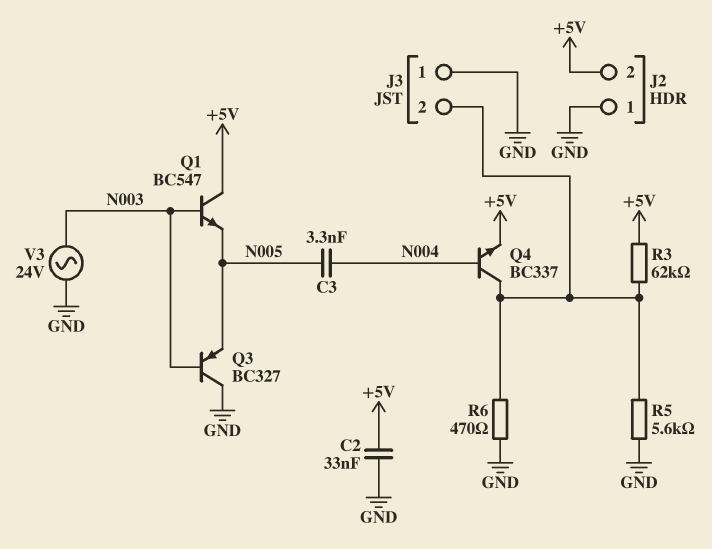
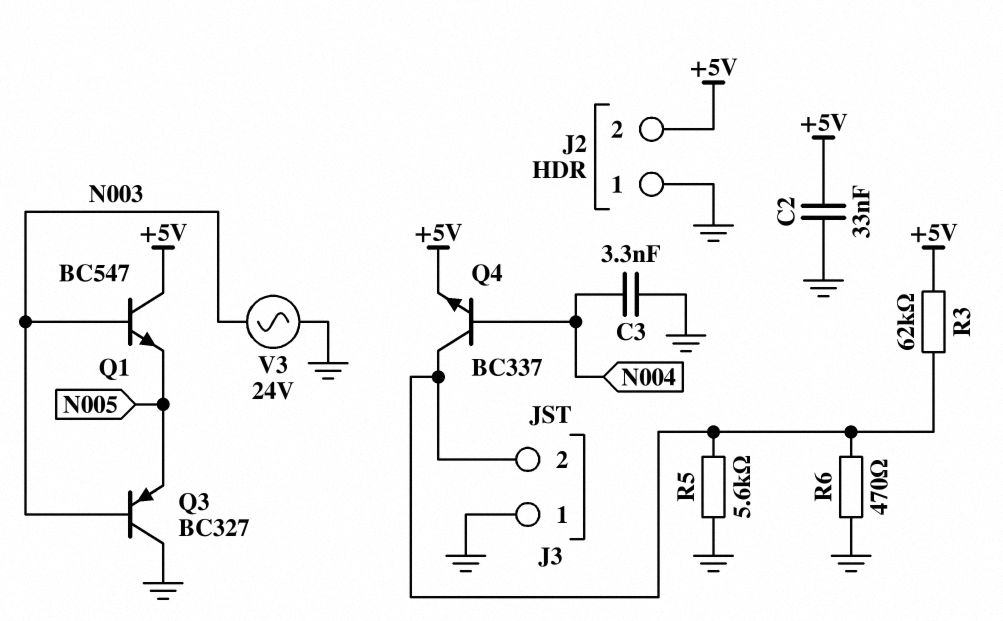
C3: 3.3nF (N004, N005) -> 3.3nF (GND, N004)

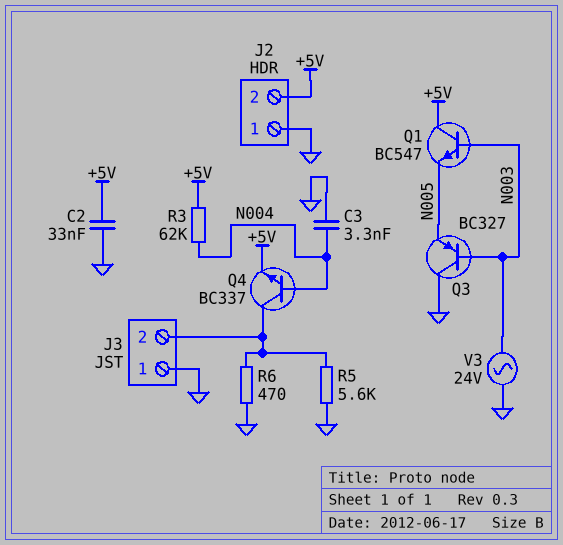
R3: 62k (+5V, J3/2) -> 62k (+5V, N004)

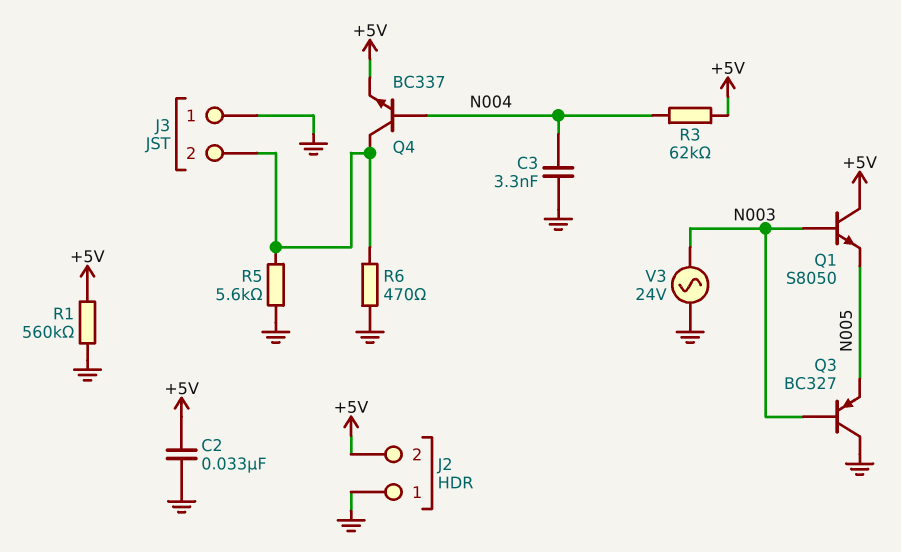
Q1: NPN BC547 (B N003, C +5V, E N005) -> NPN S8050 (B N003, C +5V, E N005)
R1: none -> 560k (+5V, GND)

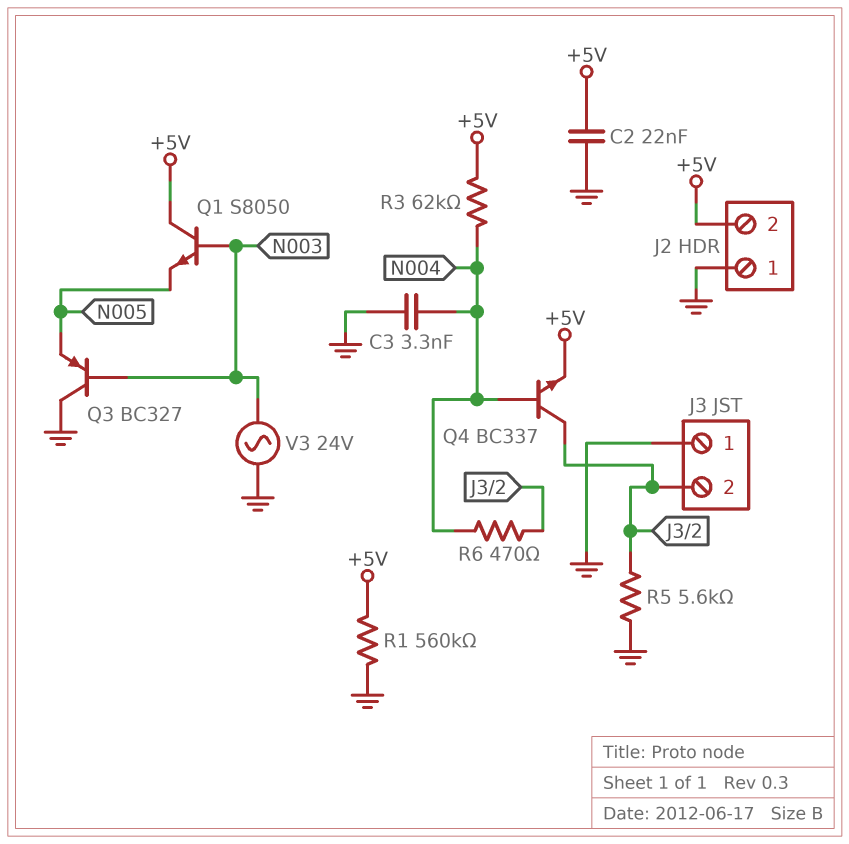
C2: 33nF (+5V, GND) -> 22nF (+5V, GND)
R6: 470 (GND, J3/2) -> 470 (J3/2, N004)

